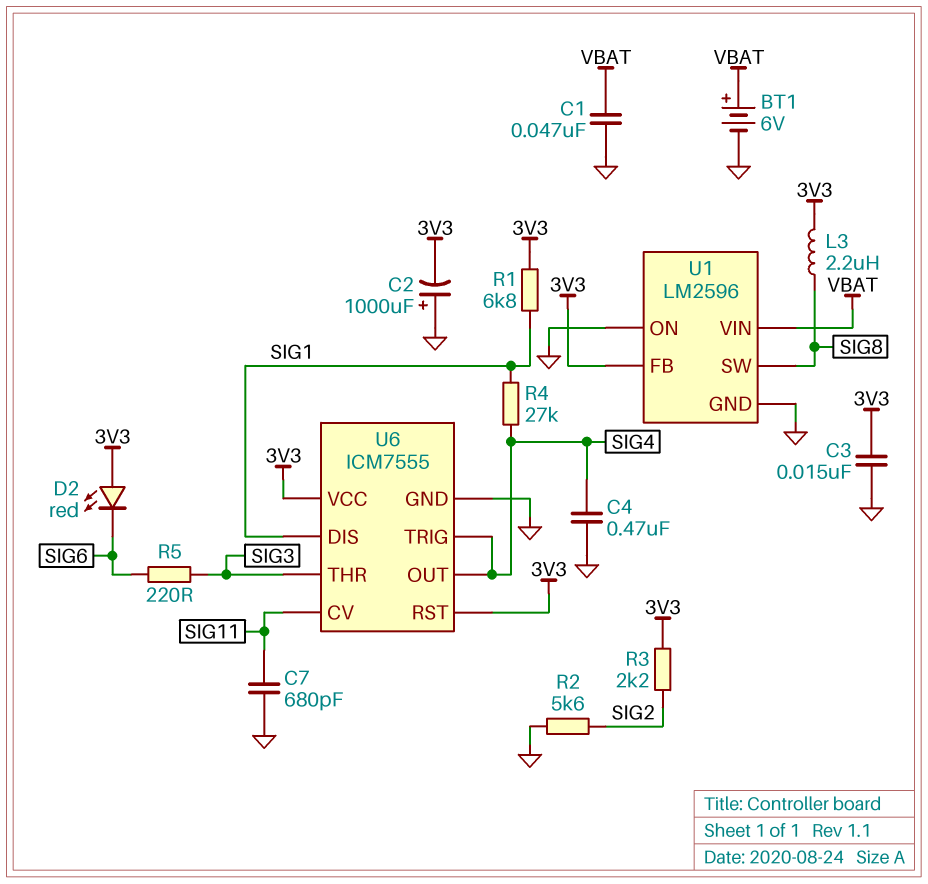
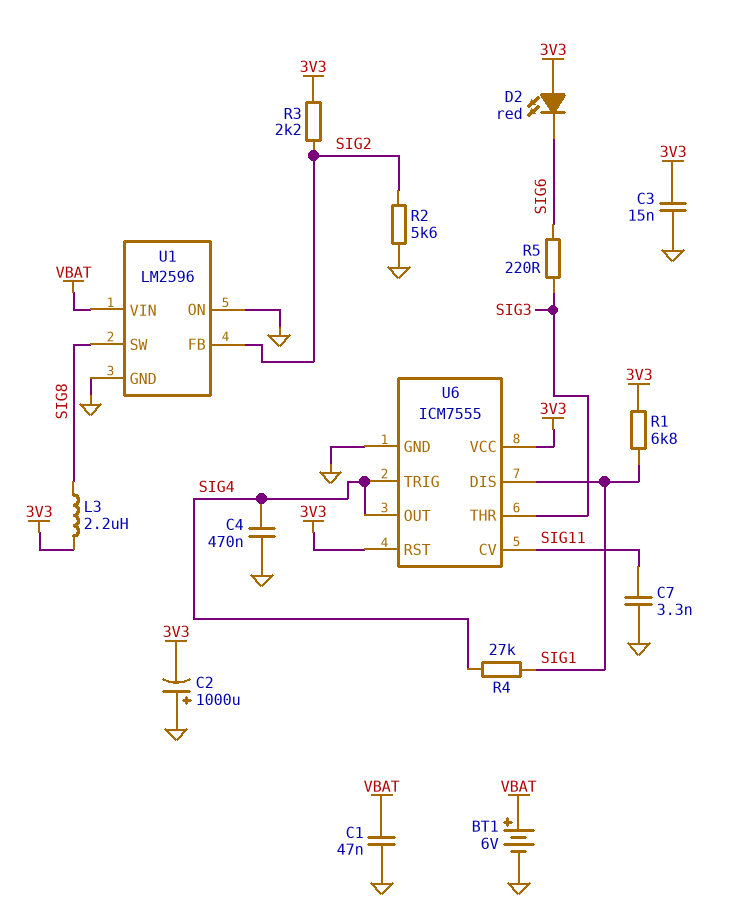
C7: 680pF (GND, SIG11) -> 3.3nF (GND, SIG11)
U1 pin FB: 3V3 -> SIG2

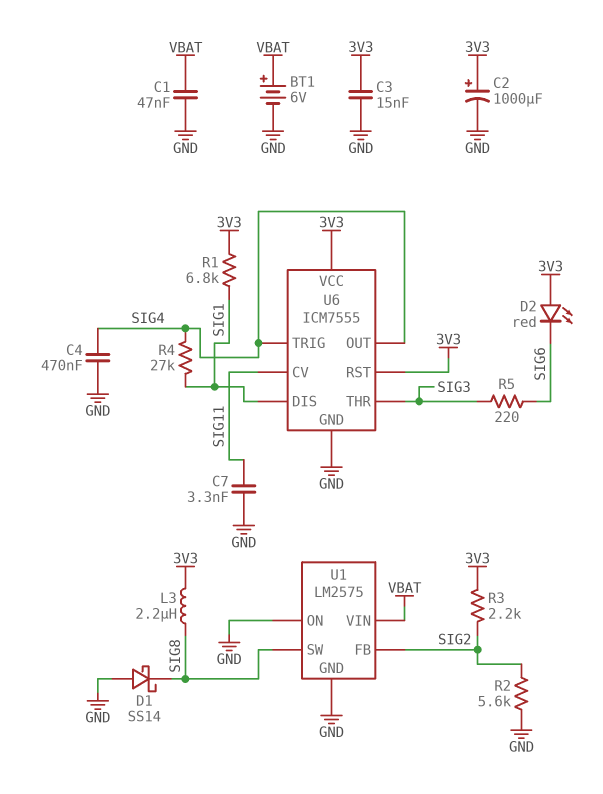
C2: 1000uF (plus GND, minus 3V3) -> 1000uF (plus 3V3, minus GND)
D1: none -> schottky SS14 (A GND, K SIG8)
U1: LM2596 -> LM2575

